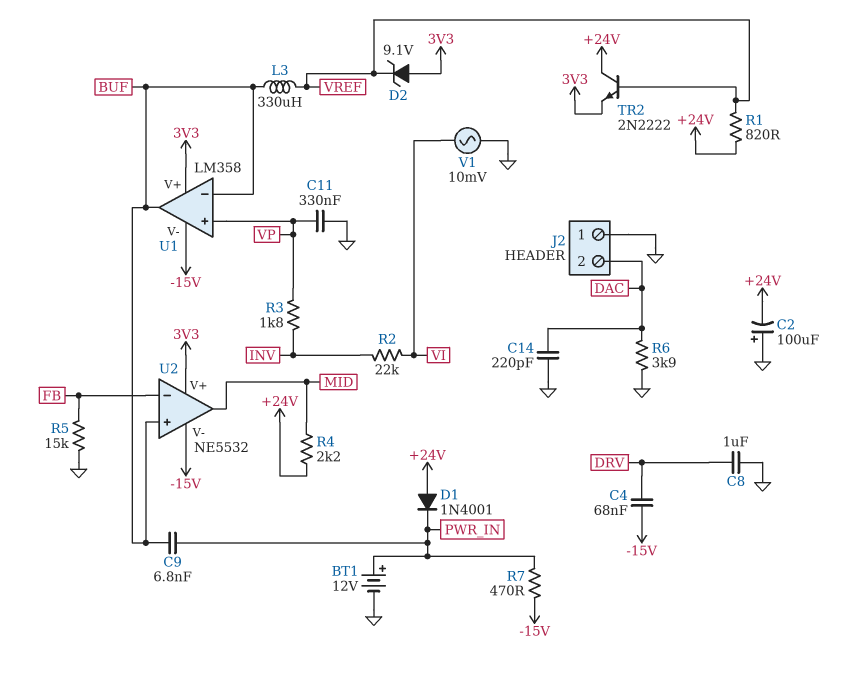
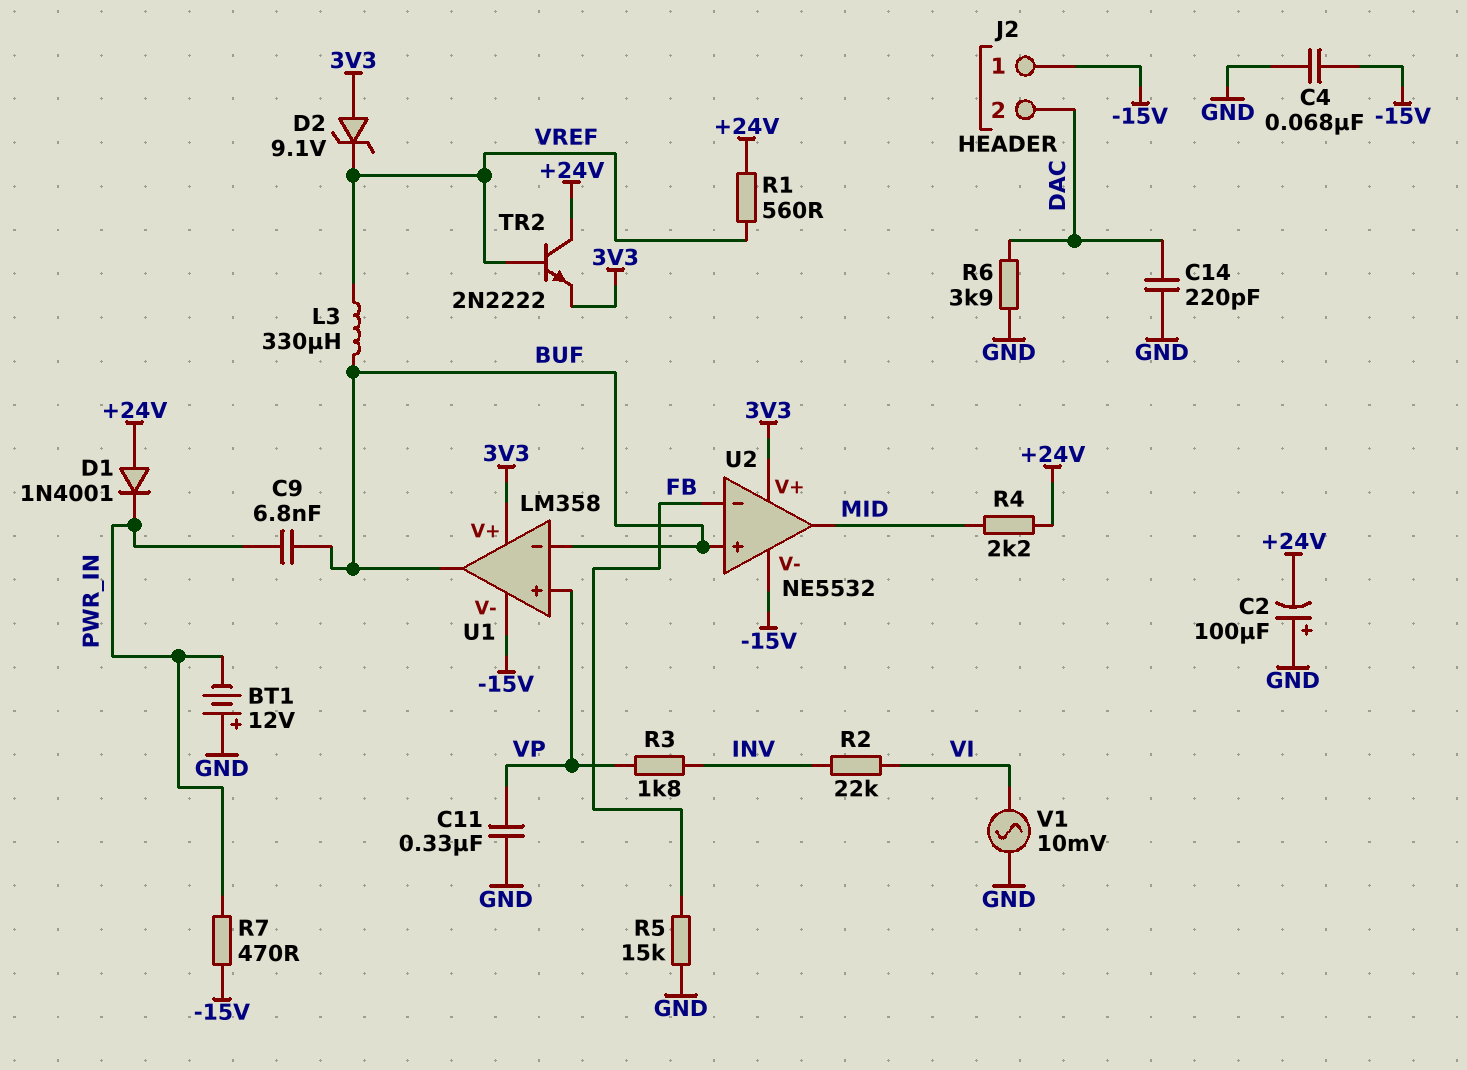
BT1: 12V (plus PWR_IN, minus GND) -> 12V (plus GND, minus PWR_IN)
C4: 68nF (-15V, DRV) -> 68nF (-15V, GND)
C8: 1uF (DRV, GND) -> none
J2 pin 1: GND -> -15V
R1: 820 (+24V, VREF) -> 560 (+24V, VREF)

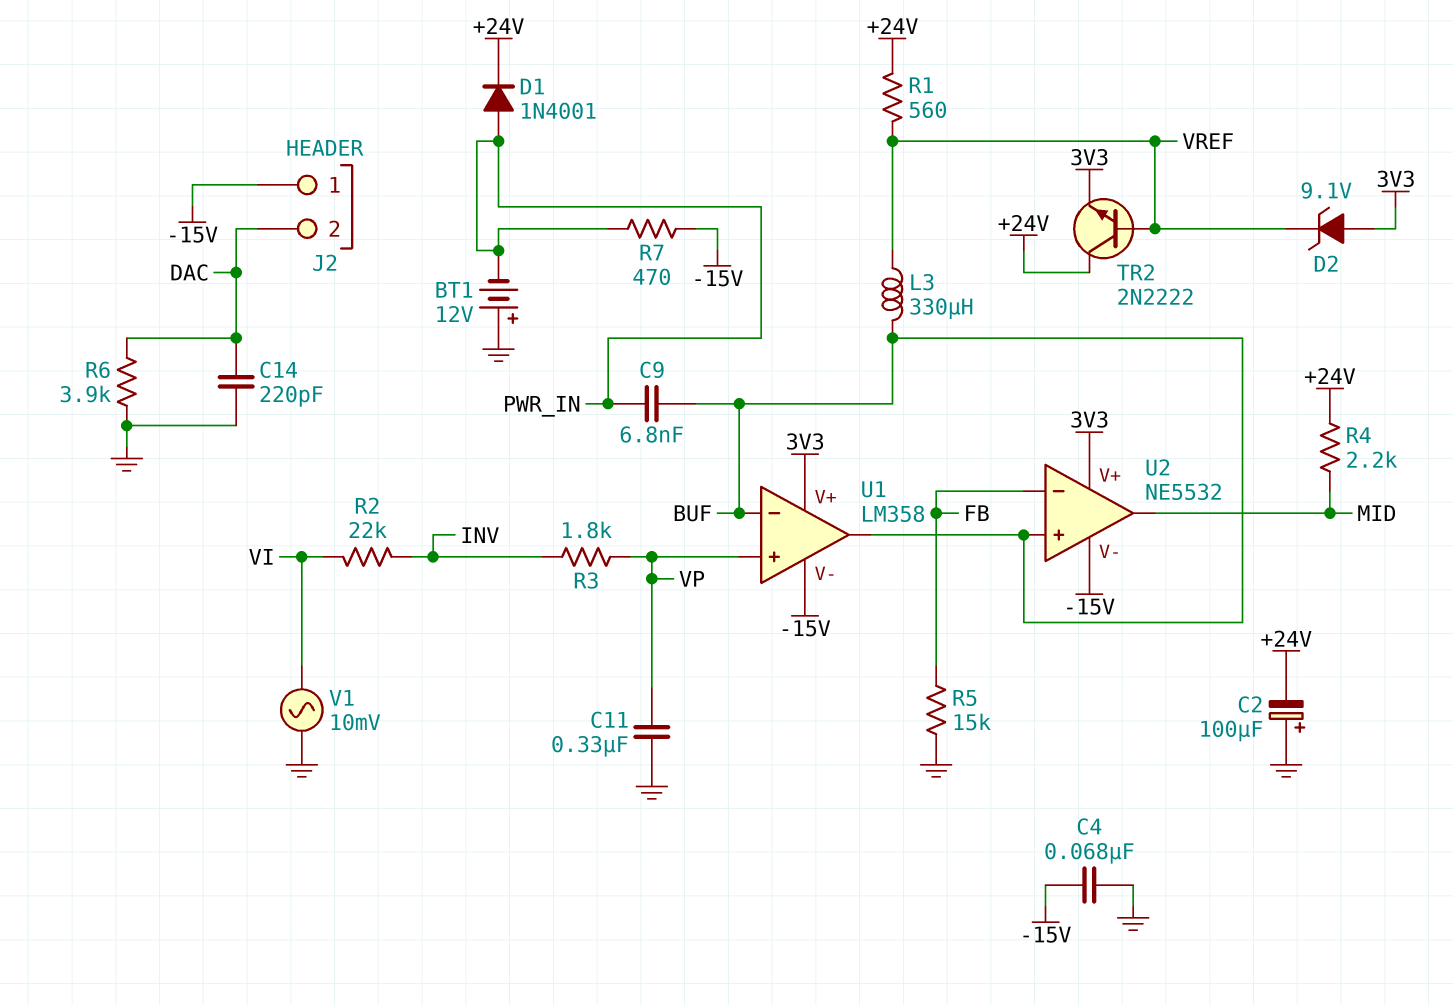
D1: diode 1N4001 (A +24V, K PWR_IN) -> diode 1N4001 (A PWR_IN, K +24V)

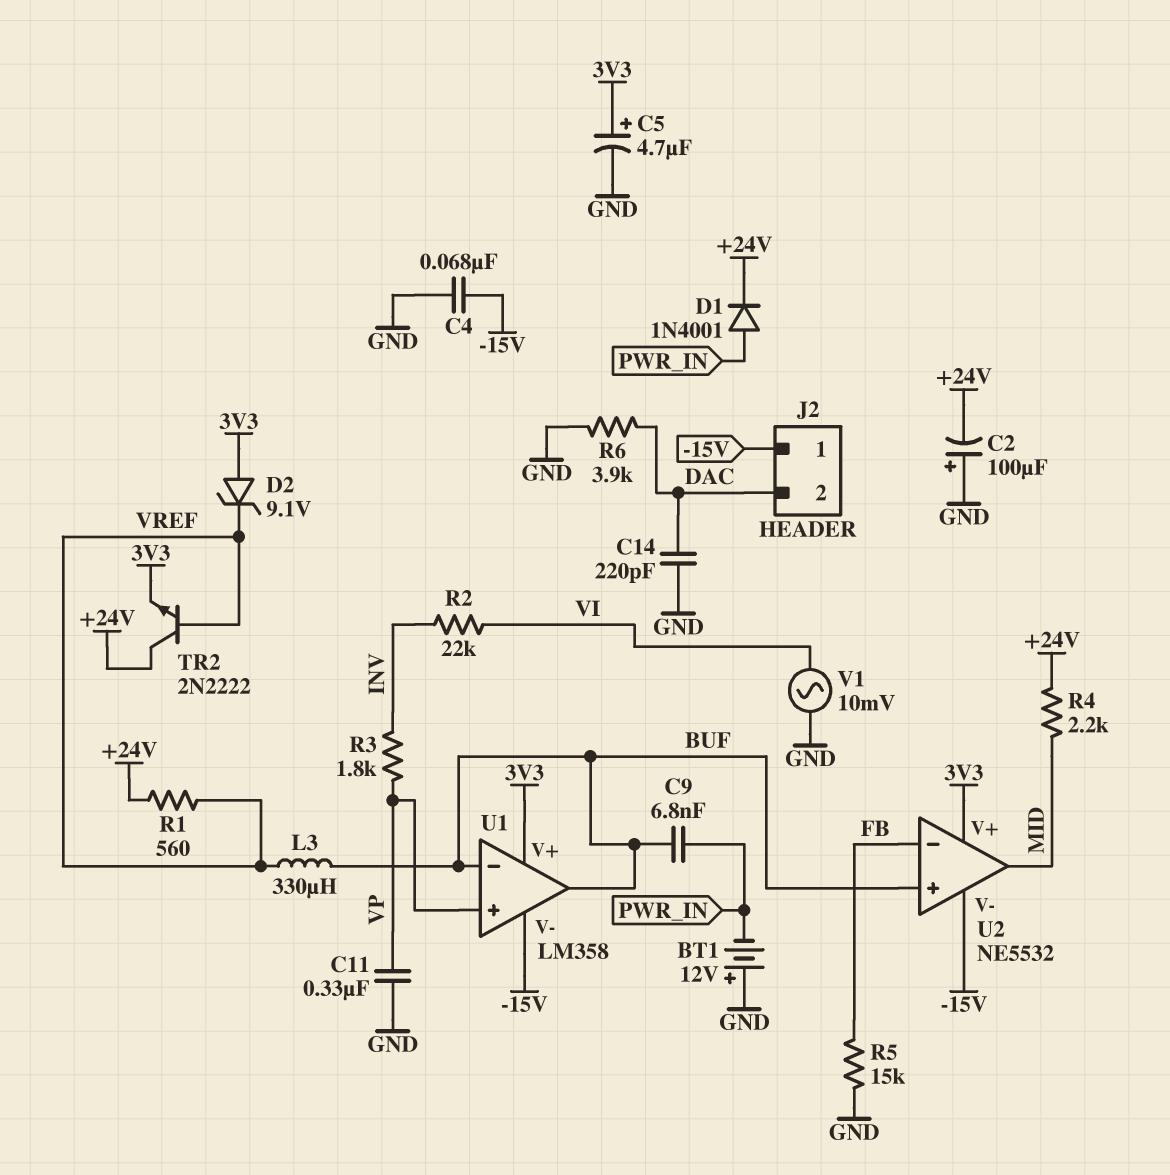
C5: none -> 4.7uF (plus 3V3, minus GND)
R7: 470 (-15V, PWR_IN) -> none

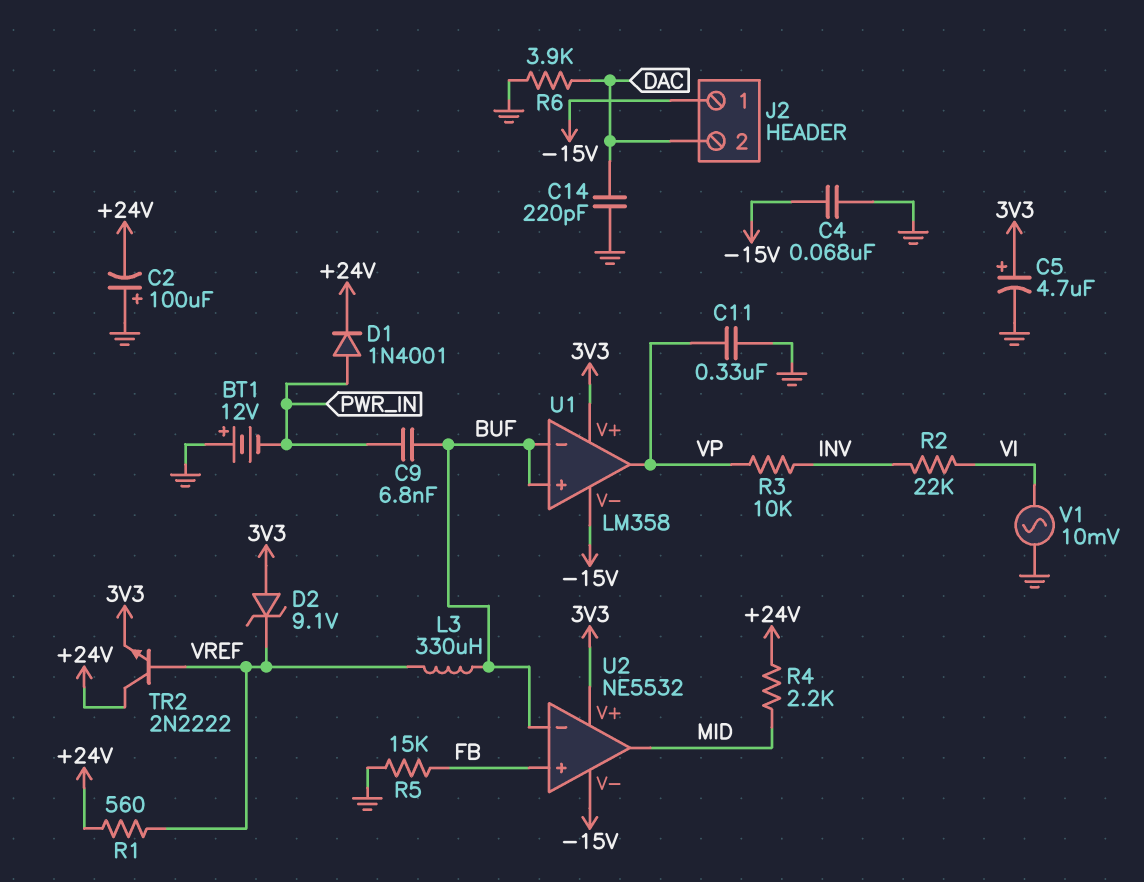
R3: 1.8k (INV, VP) -> 10k (INV, VP)
U1 pin in+: VP -> BUF
U1 pin out: BUF -> VP
U2 pin in+: BUF -> FB
U2 pin in-: FB -> BUF

